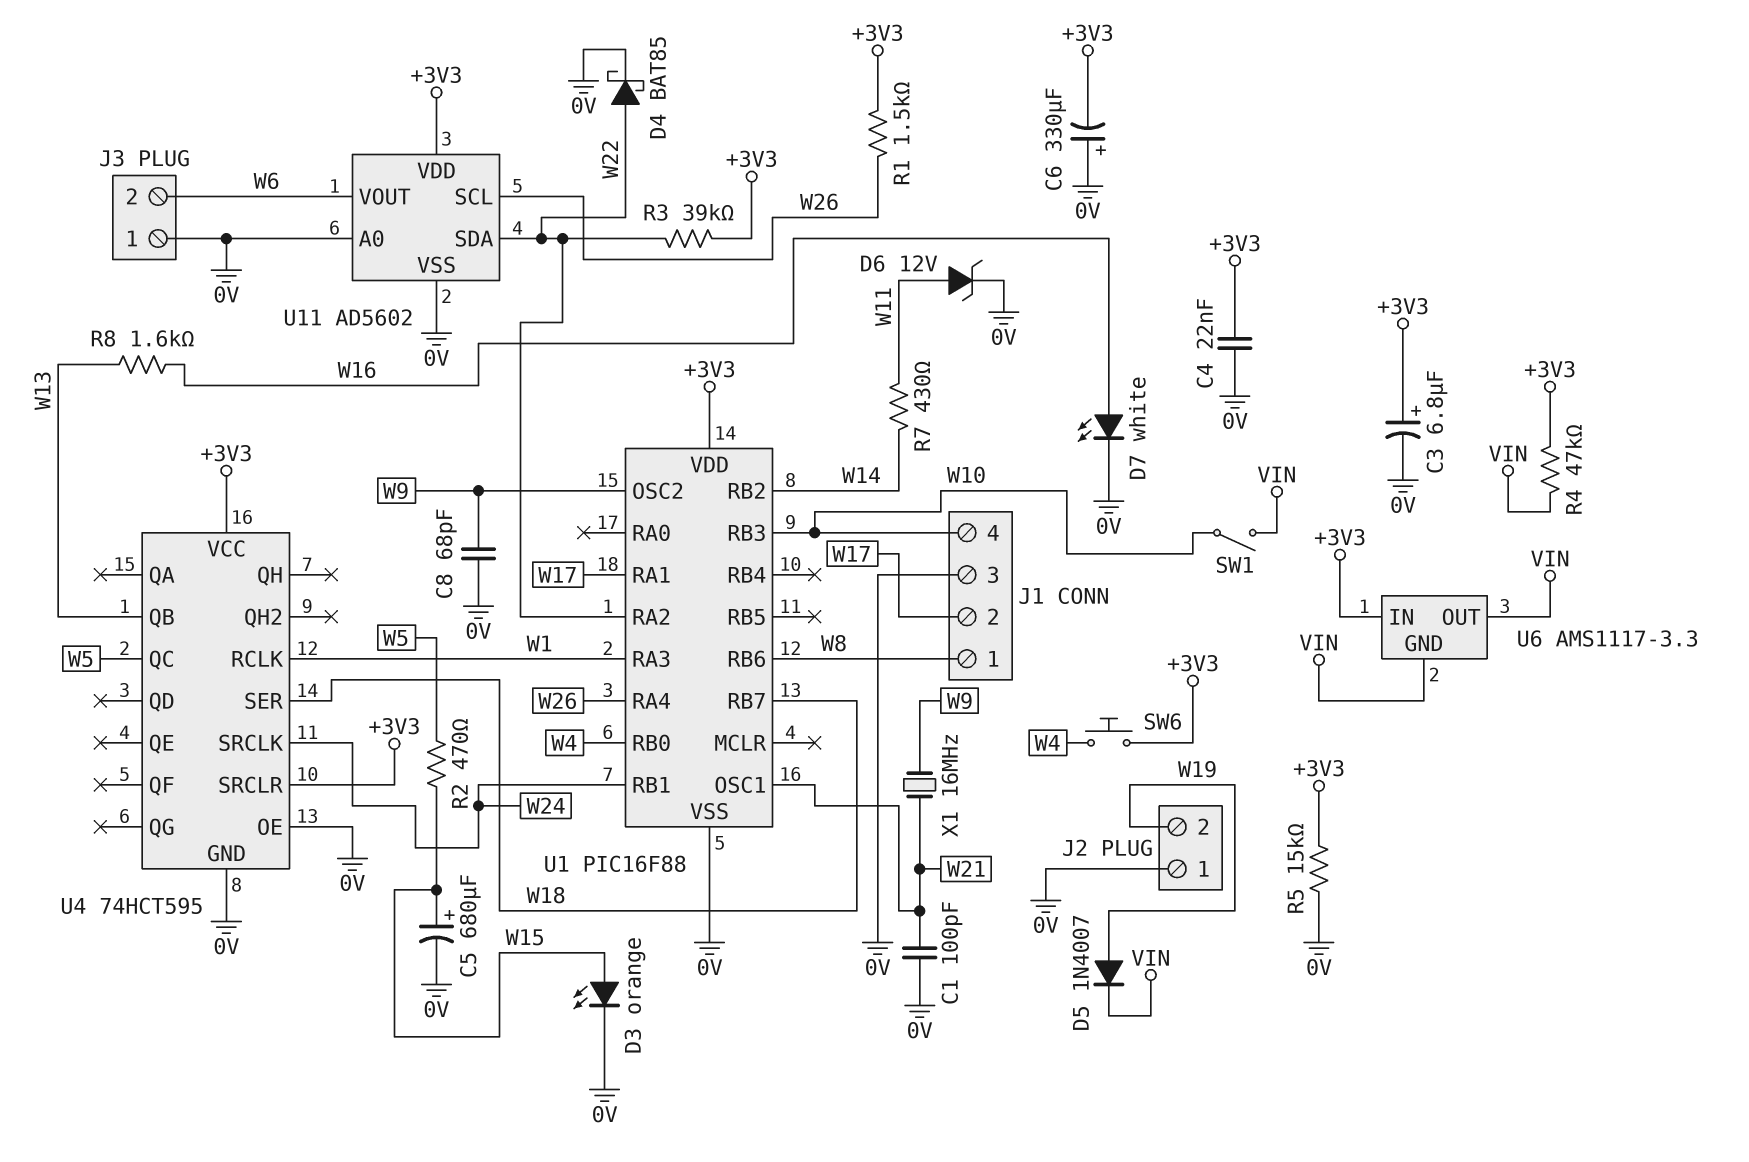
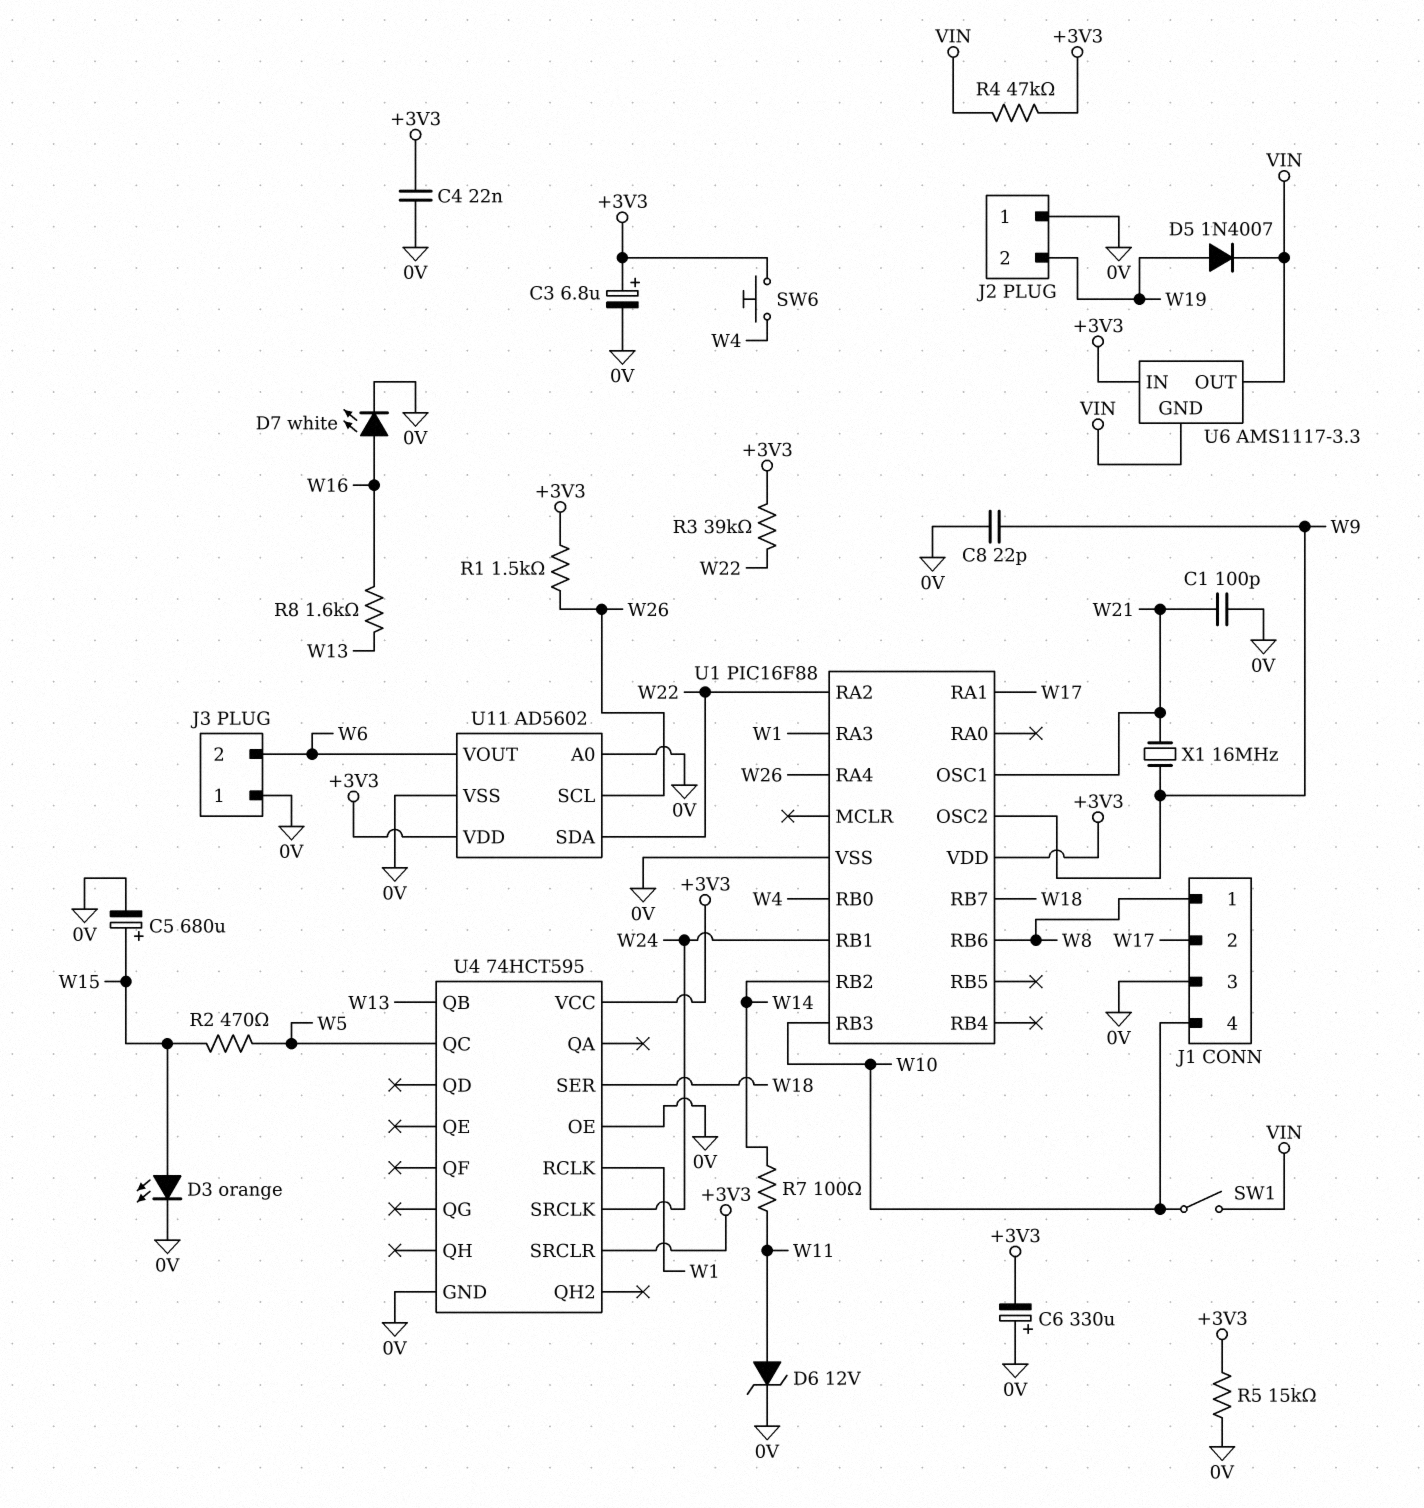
C8: 68pF (0V, W9) -> 22pF (0V, W9)
D4: schottky BAT85 (A W22, K 0V) -> none
R7: 430 (W11, W14) -> 100 (W11, W14)

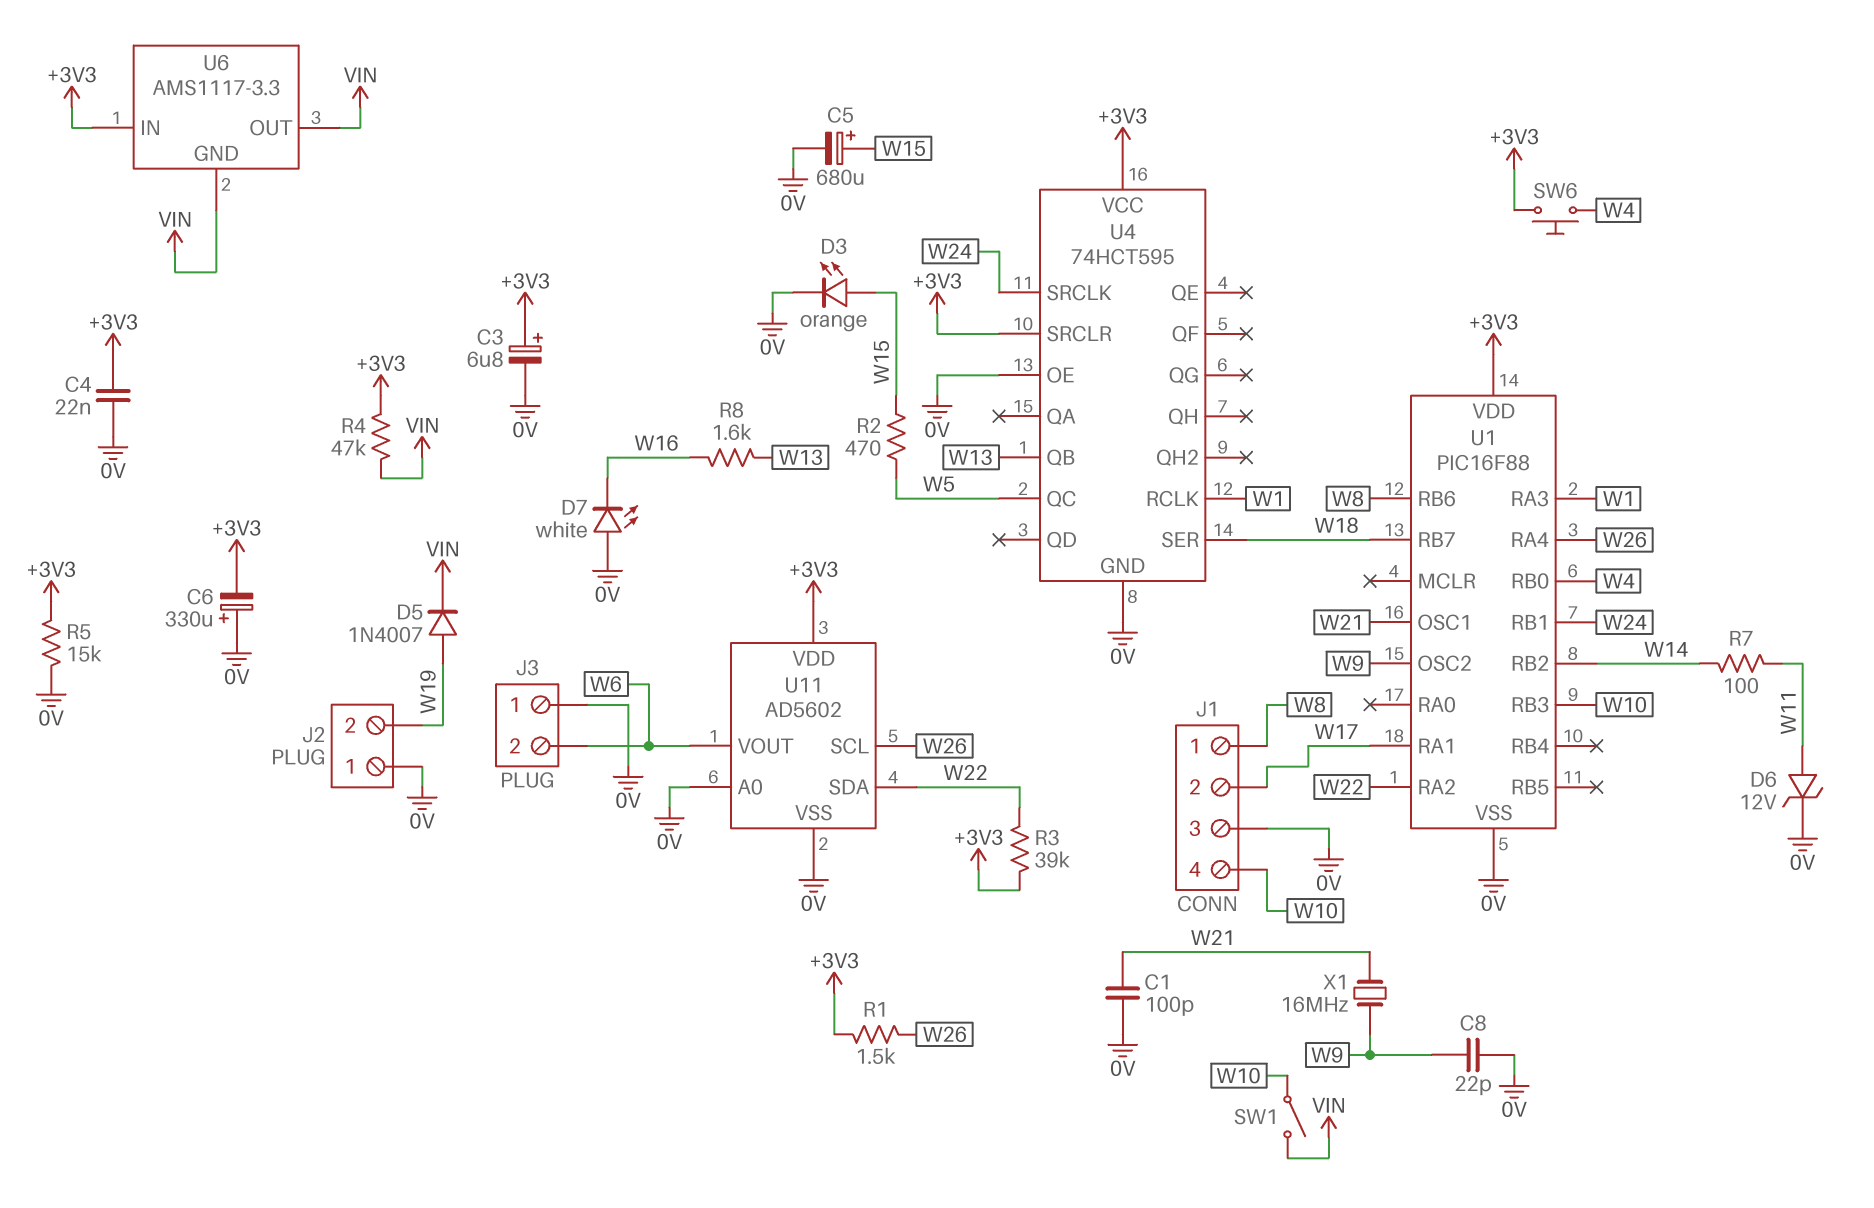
D7: LED white (A W16, K 0V) -> LED white (A 0V, K W16)

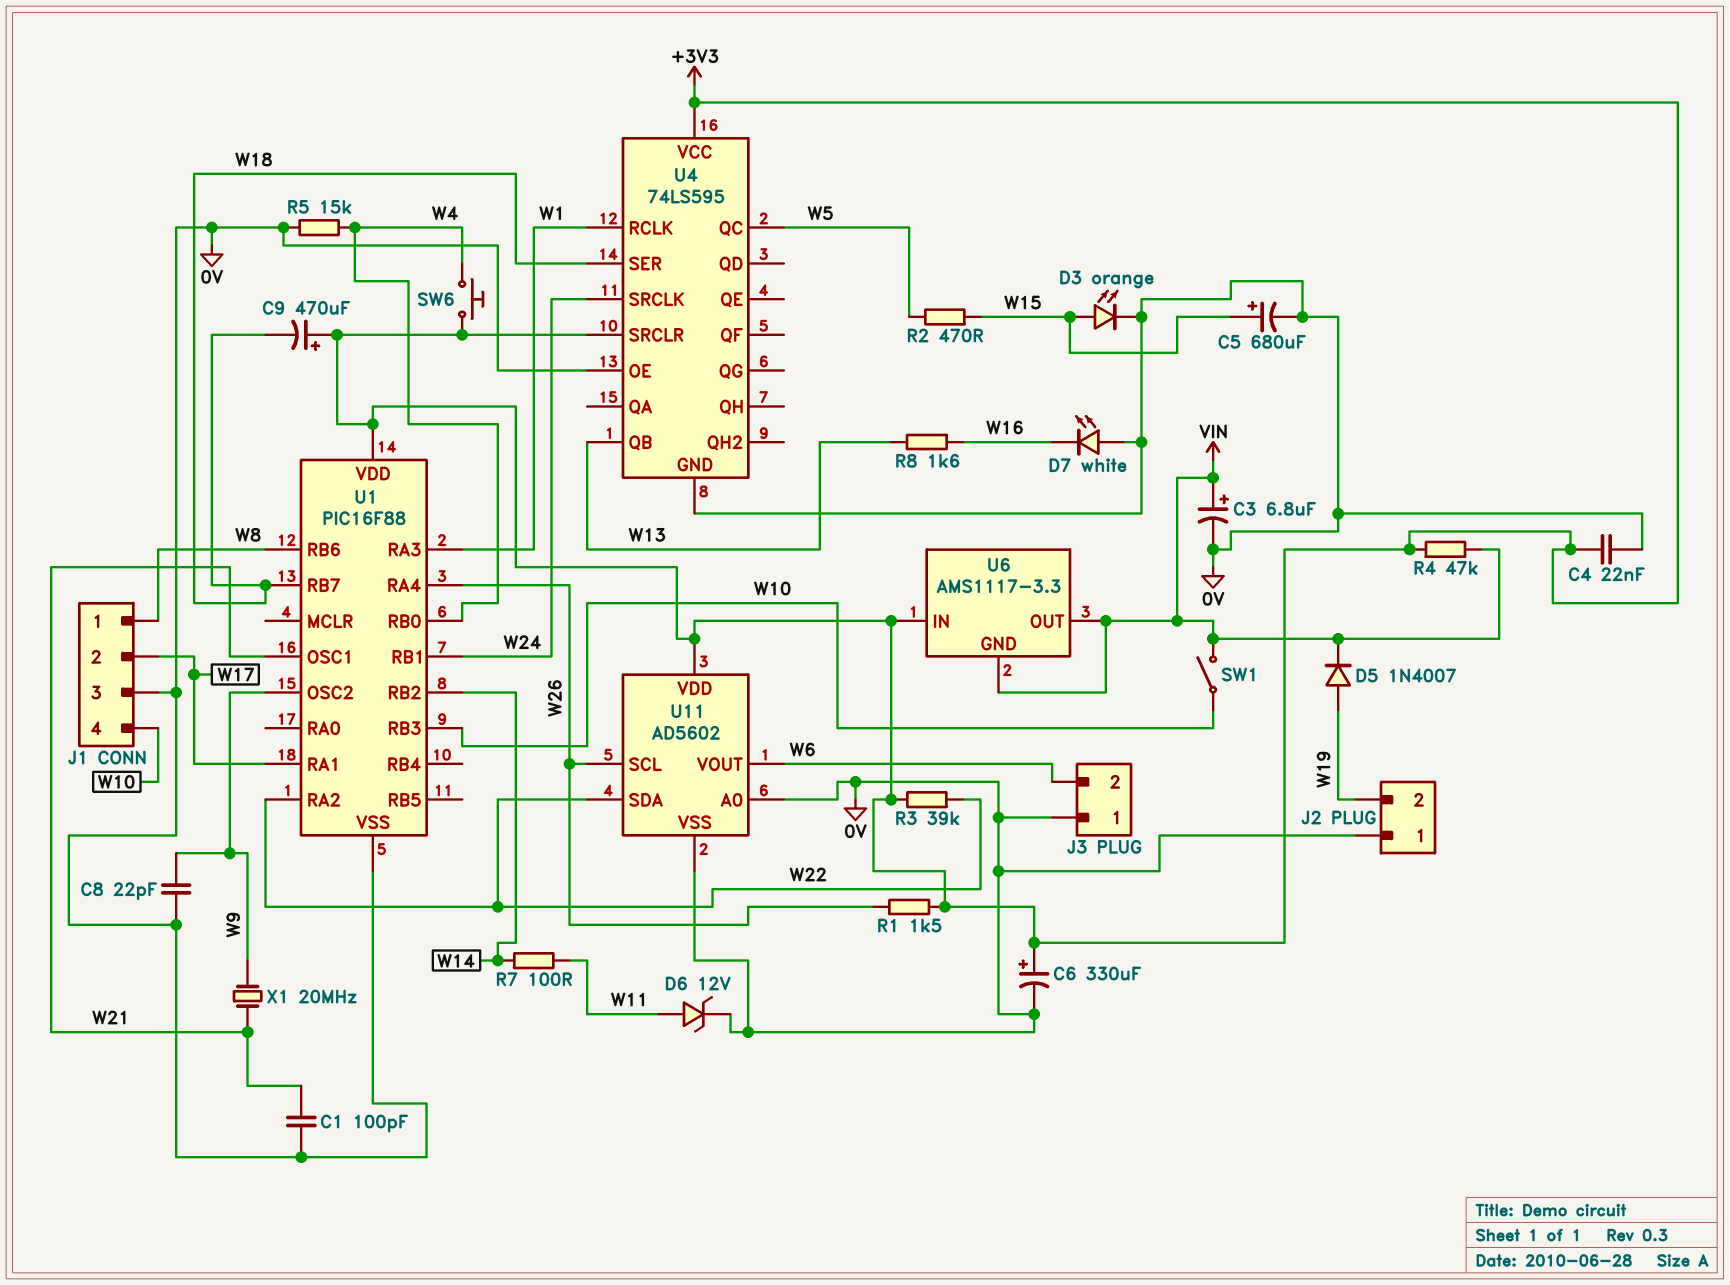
C3: 6.8uF (plus +3V3, minus 0V) -> 6.8uF (plus VIN, minus 0V)
C6: 330uF (plus 0V, minus +3V3) -> 330uF (plus +3V3, minus 0V)
C9: none -> 470uF (plus +3V3, minus W18)
R5: 15k (+3V3, 0V) -> 15k (0V, W4)
U4: 74HCT595 -> 74LS595
X1: 16MHz (W9, W21) -> 20MHz (W9, W21)

